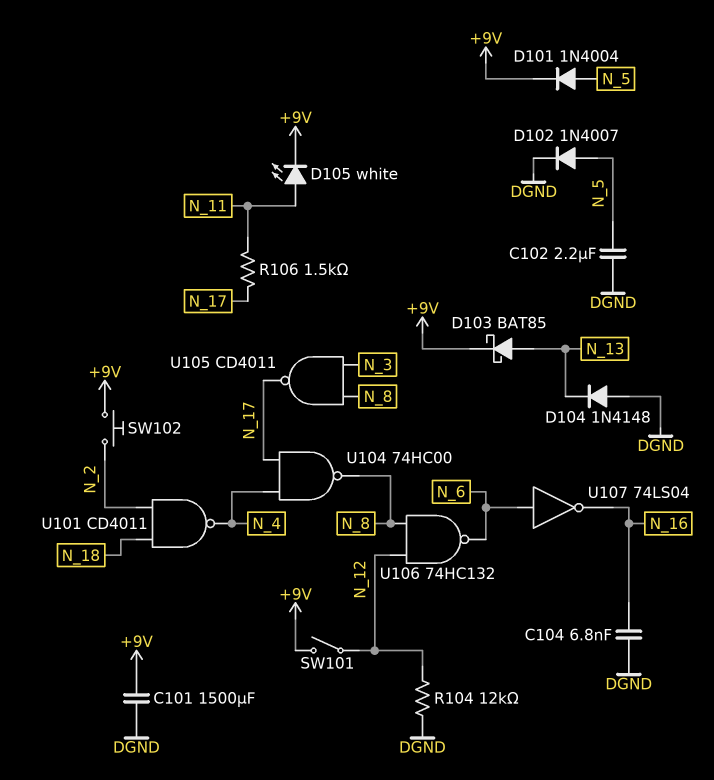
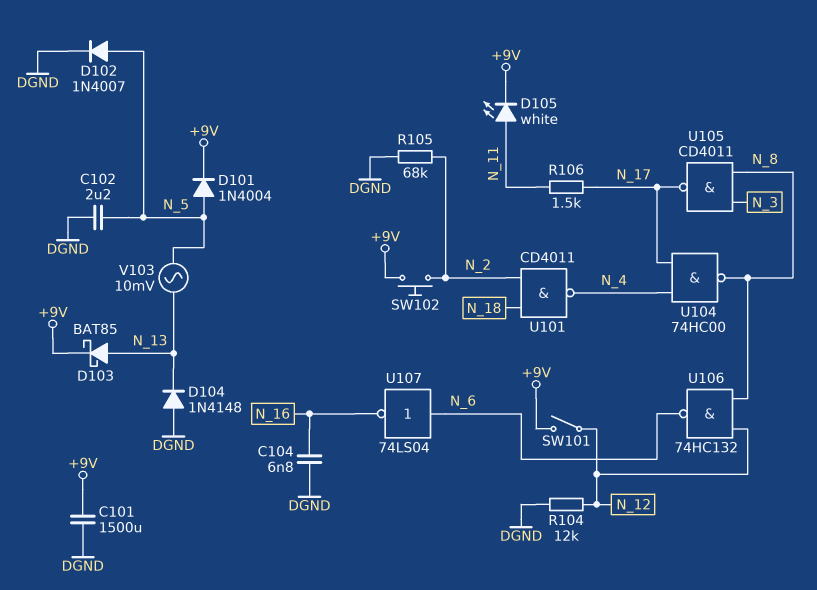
R105: none -> 68k (DGND, N_2)
V103: none -> AC 10mV (N_5, N_13)

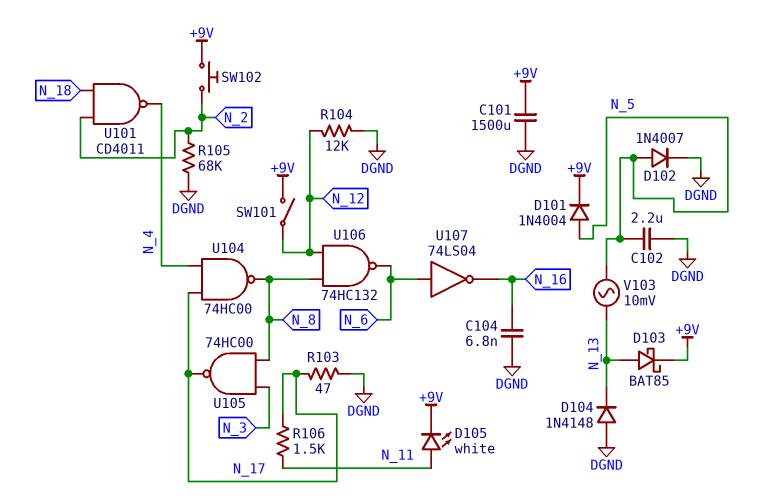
R103: none -> 47 (DGND, N_17)
U105: NAND CD4011 (in N_3, in N_8, out N_17) -> NAND 74HC00 (in N_3, in N_8, out N_17)

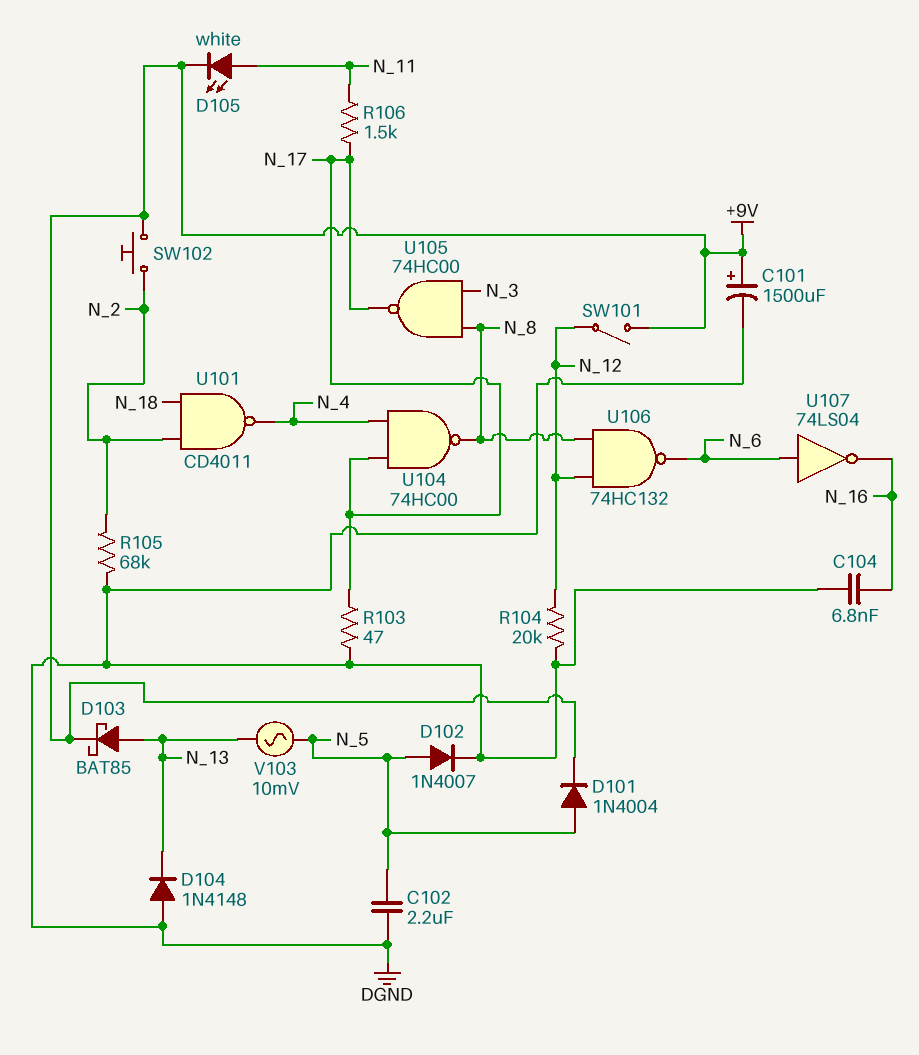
C101: 1500uF (+9V, DGND) -> 1500uF (plus +9V, minus DGND)
R104: 12k (DGND, N_12) -> 20k (DGND, N_12)

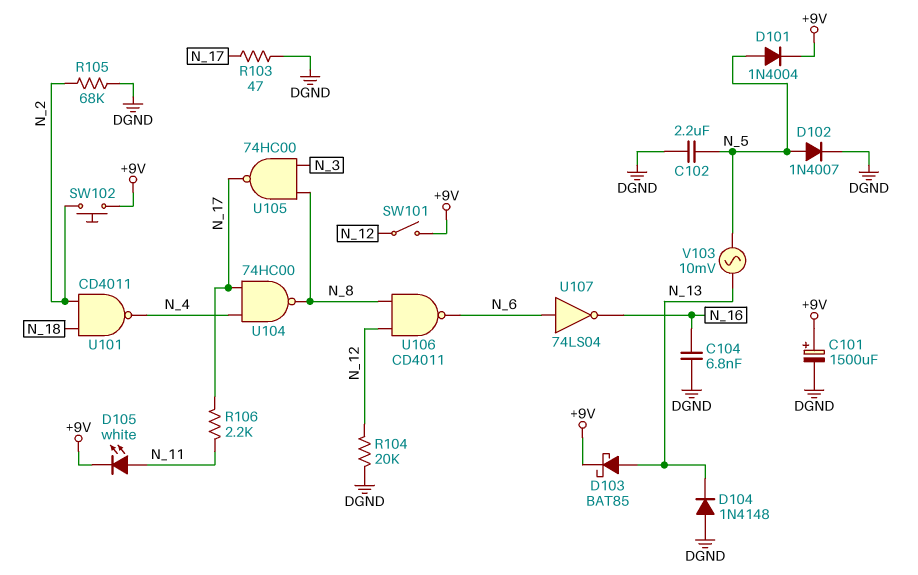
R106: 1.5k (N_11, N_17) -> 2.2k (N_11, N_17)
U106: NAND 74HC132 (in N_8, in N_12, out N_6) -> NAND CD4011 (in N_8, in N_12, out N_6)

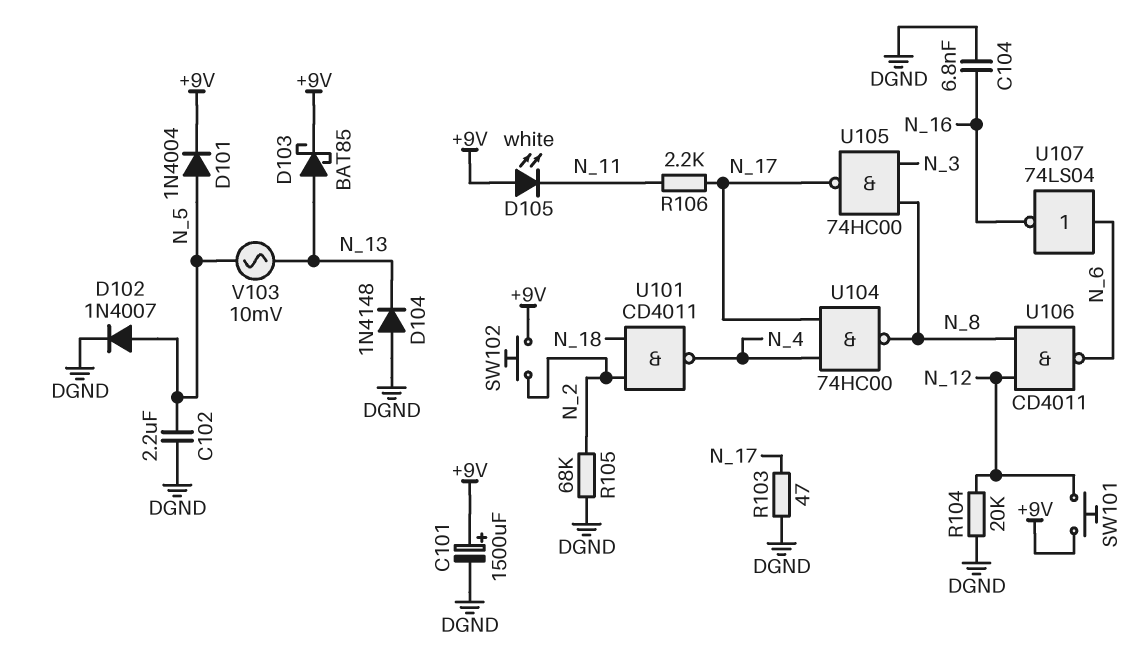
D105: LED white (A N_11, K +9V) -> LED white (A +9V, K N_11)
SW101: switch (+9V, N_12) -> button (+9V, N_12)

